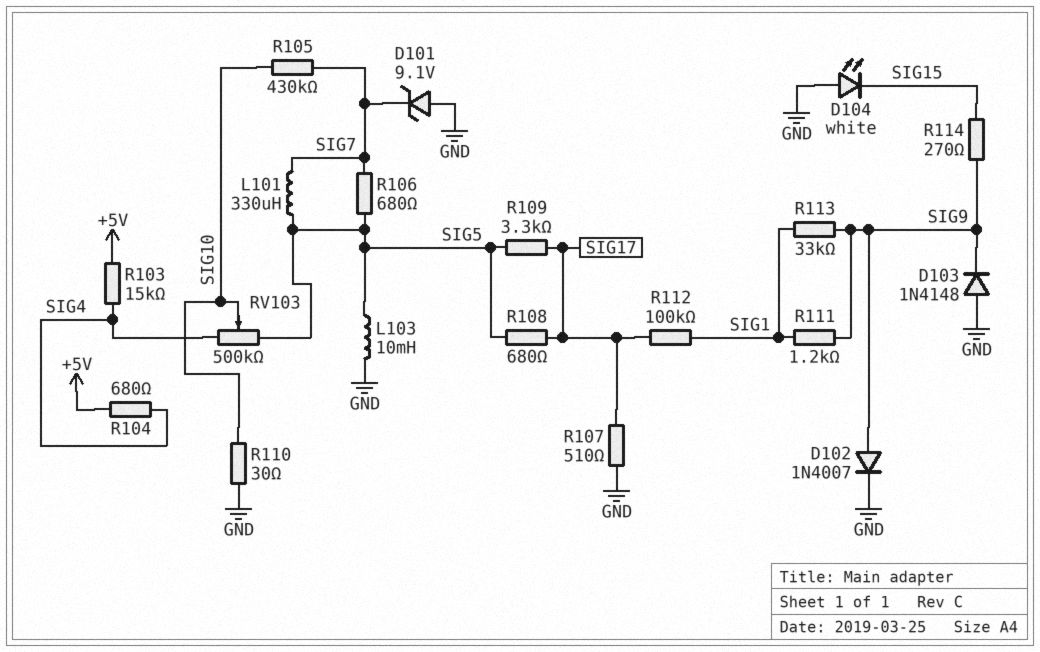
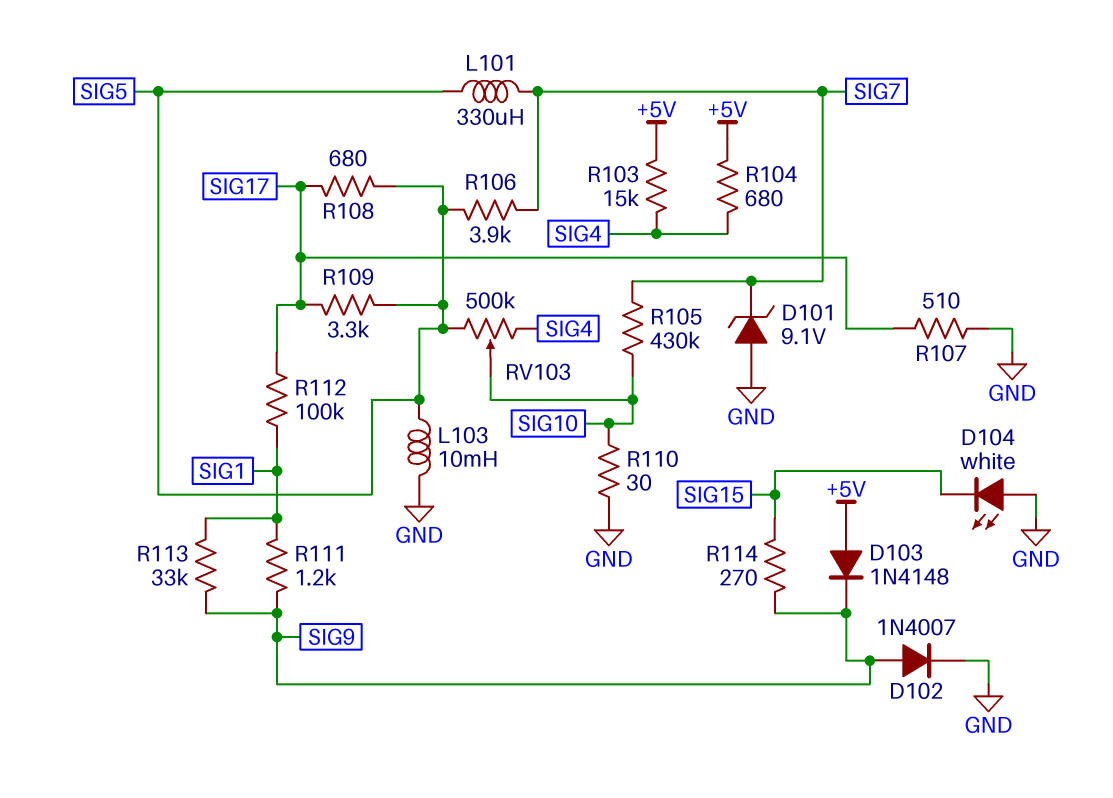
D103: diode 1N4148 (A GND, K SIG9) -> diode 1N4148 (A +5V, K SIG9)
R106: 680 (SIG5, SIG7) -> 3.9k (SIG5, SIG7)

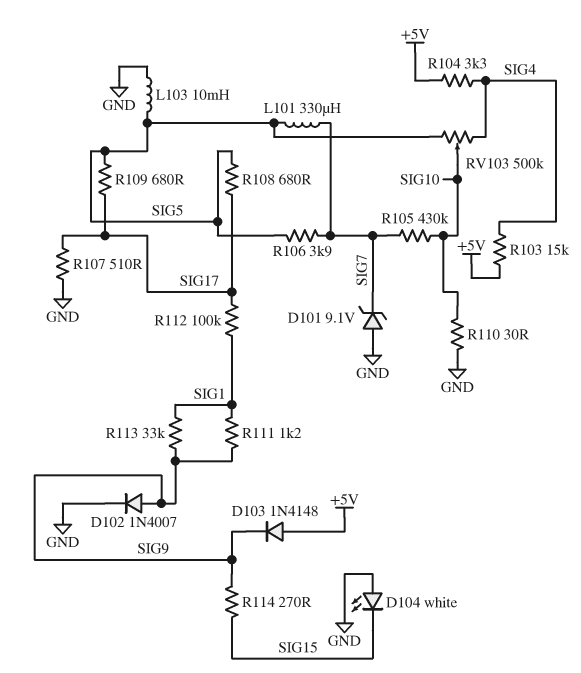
R104: 680 (+5V, SIG4) -> 3.3k (+5V, SIG4)
R109: 3.3k (SIG5, SIG17) -> 680 (SIG5, SIG17)

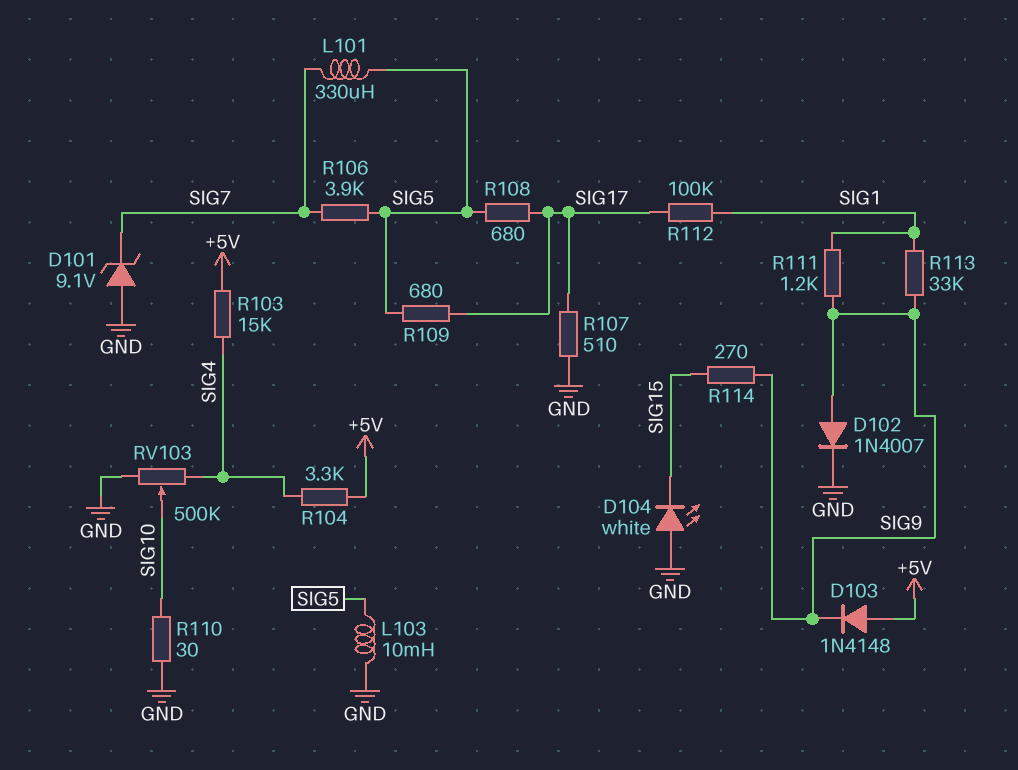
R105: 430k (SIG7, SIG10) -> none
RV103: 500k (SIG4, SIG5, wiper SIG10) -> 500k (GND, SIG4, wiper SIG10)

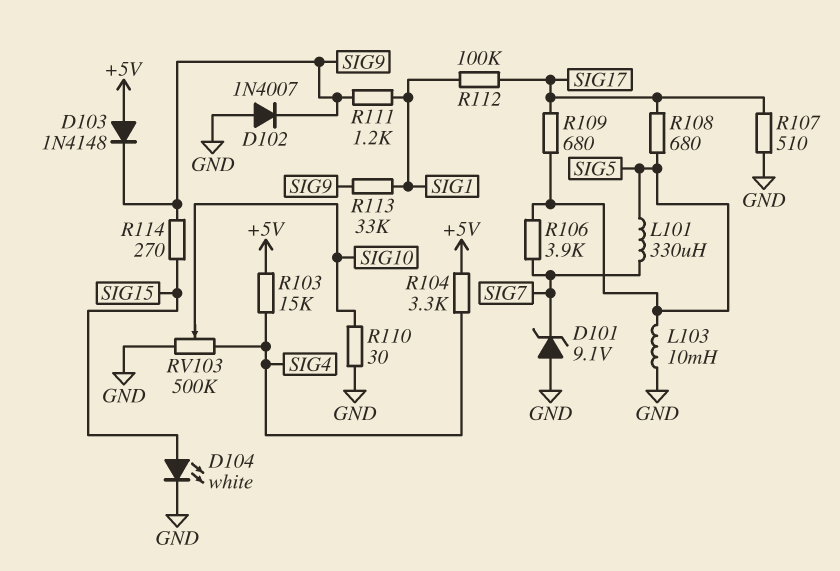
D102: diode 1N4007 (A SIG9, K GND) -> diode 1N4007 (A GND, K SIG9)
D104: LED white (A GND, K SIG15) -> LED white (A SIG15, K GND)

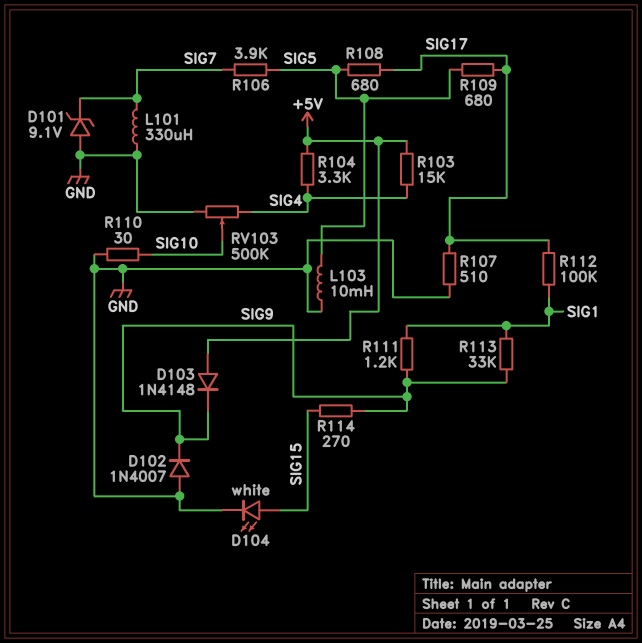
L101: 330uH (SIG5, SIG7) -> 330uH (GND, SIG7)

